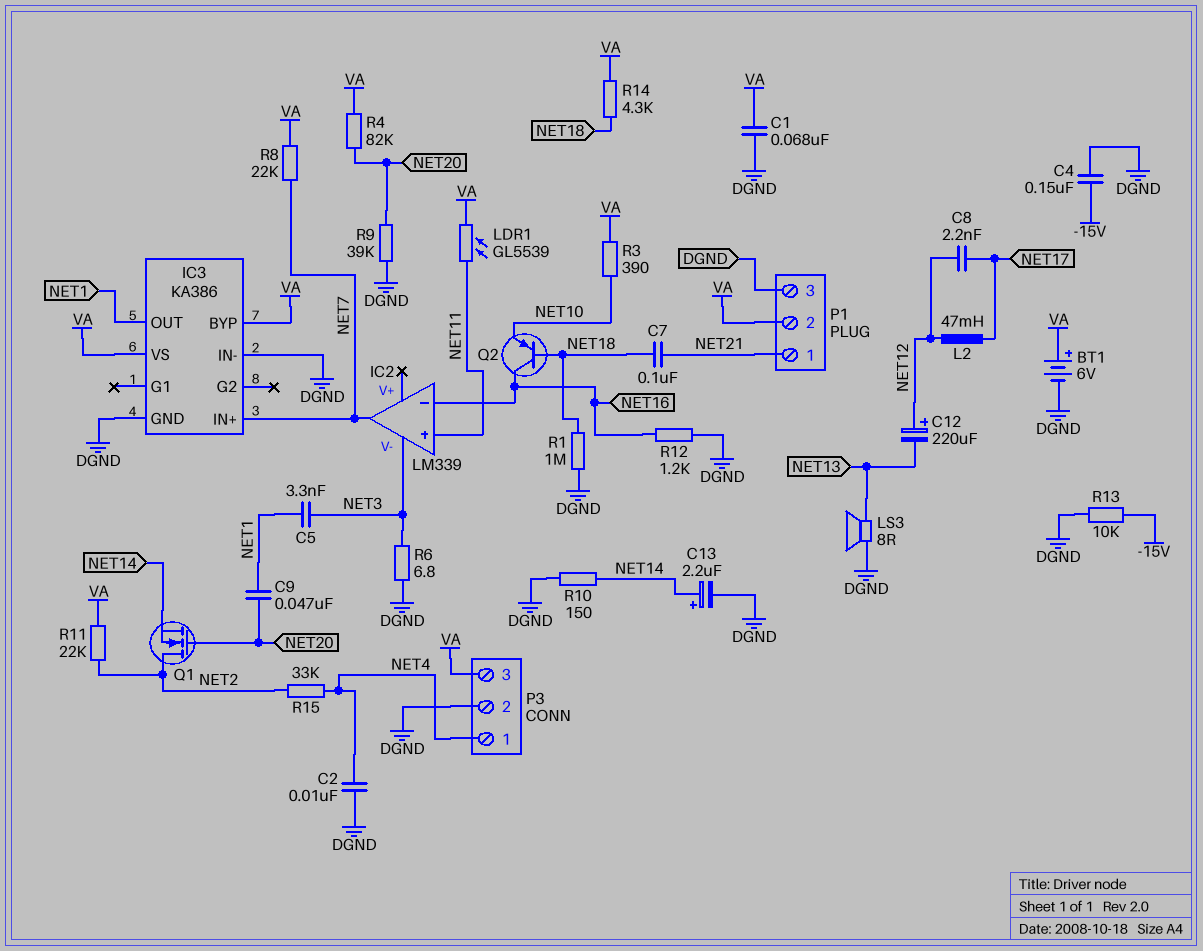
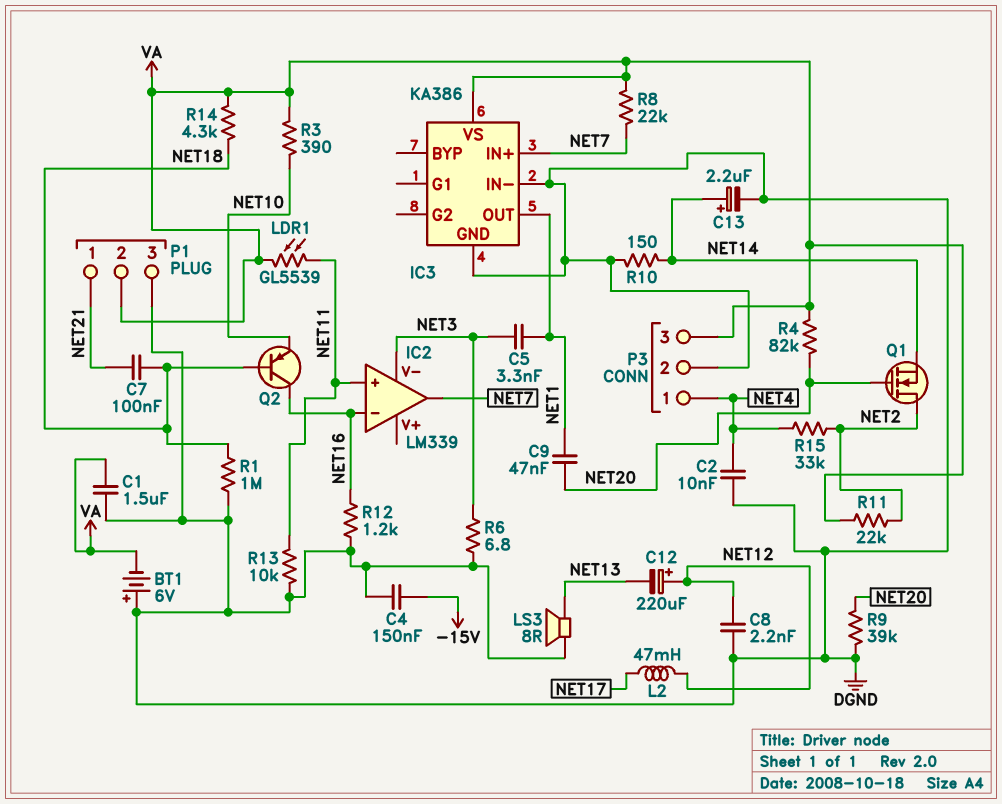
BT1: 6V (plus VA, minus DGND) -> 6V (plus DGND, minus VA)
C1: 68nF (DGND, VA) -> 1.5uF (DGND, VA)
C8: 2.2nF (NET12, NET17) -> 2.2nF (DGND, NET12)
IC3 pin BYP: VA -> none
R13: 10k (-15V, DGND) -> 10k (DGND, NET11)

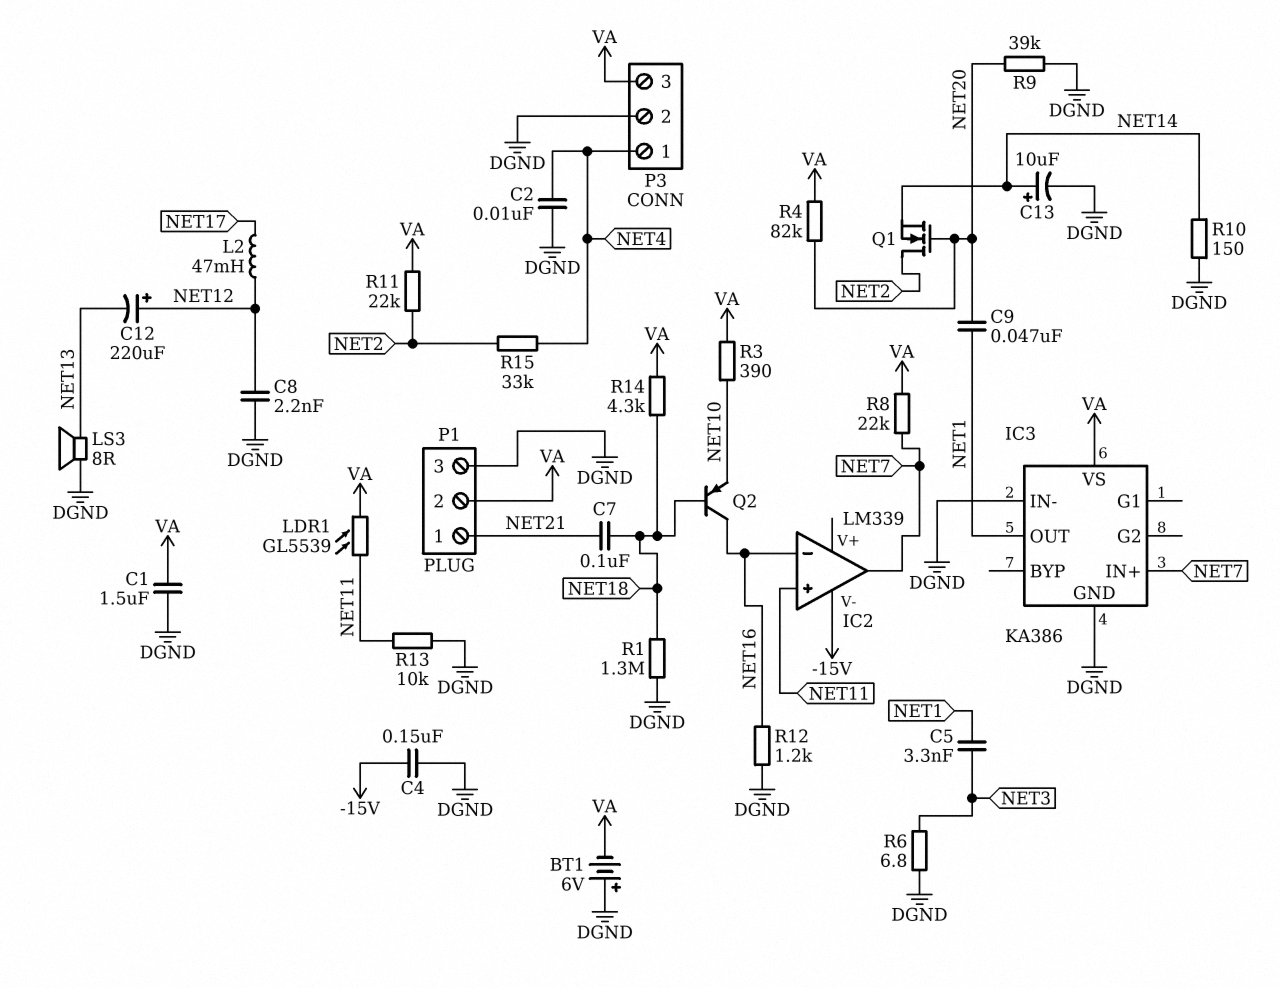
C13: 2.2uF (plus NET14, minus DGND) -> 10uF (plus NET14, minus DGND)
IC2 pin V-: NET3 -> -15V
R1: 1M (DGND, NET18) -> 1.3M (DGND, NET18)

